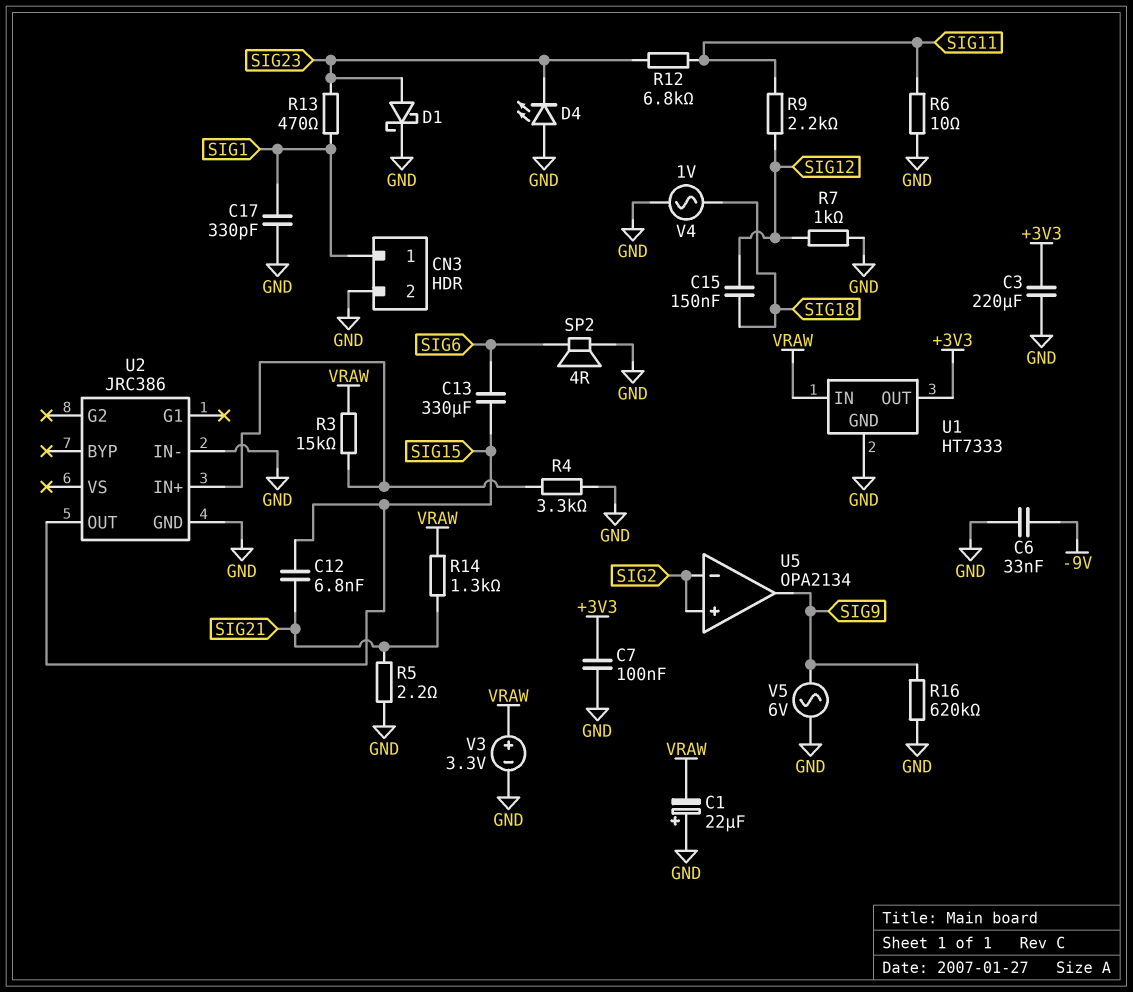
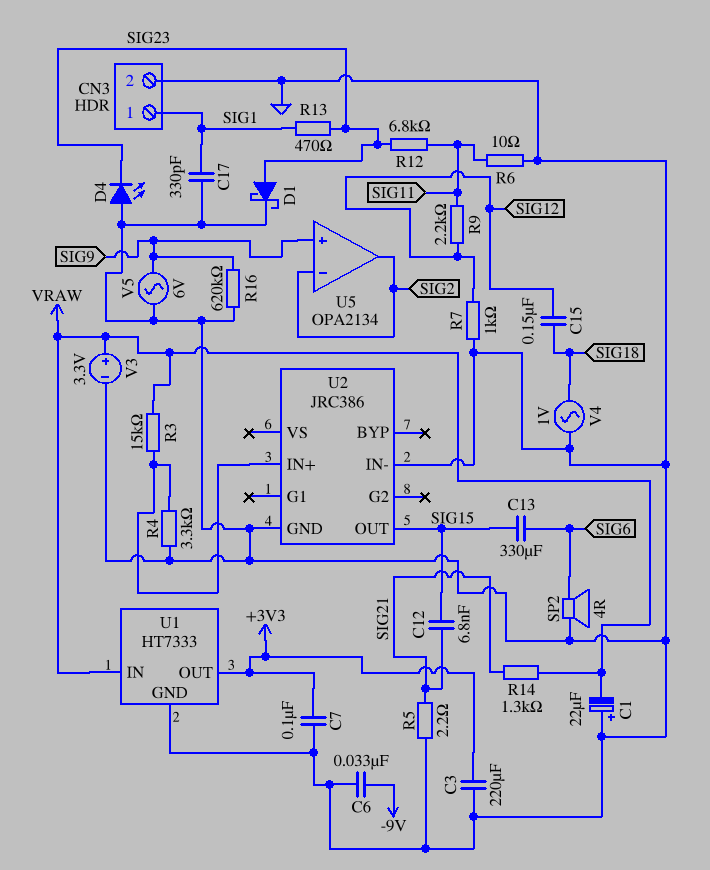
U5 pin in+: SIG2 -> SIG9
U5 pin out: SIG9 -> SIG2

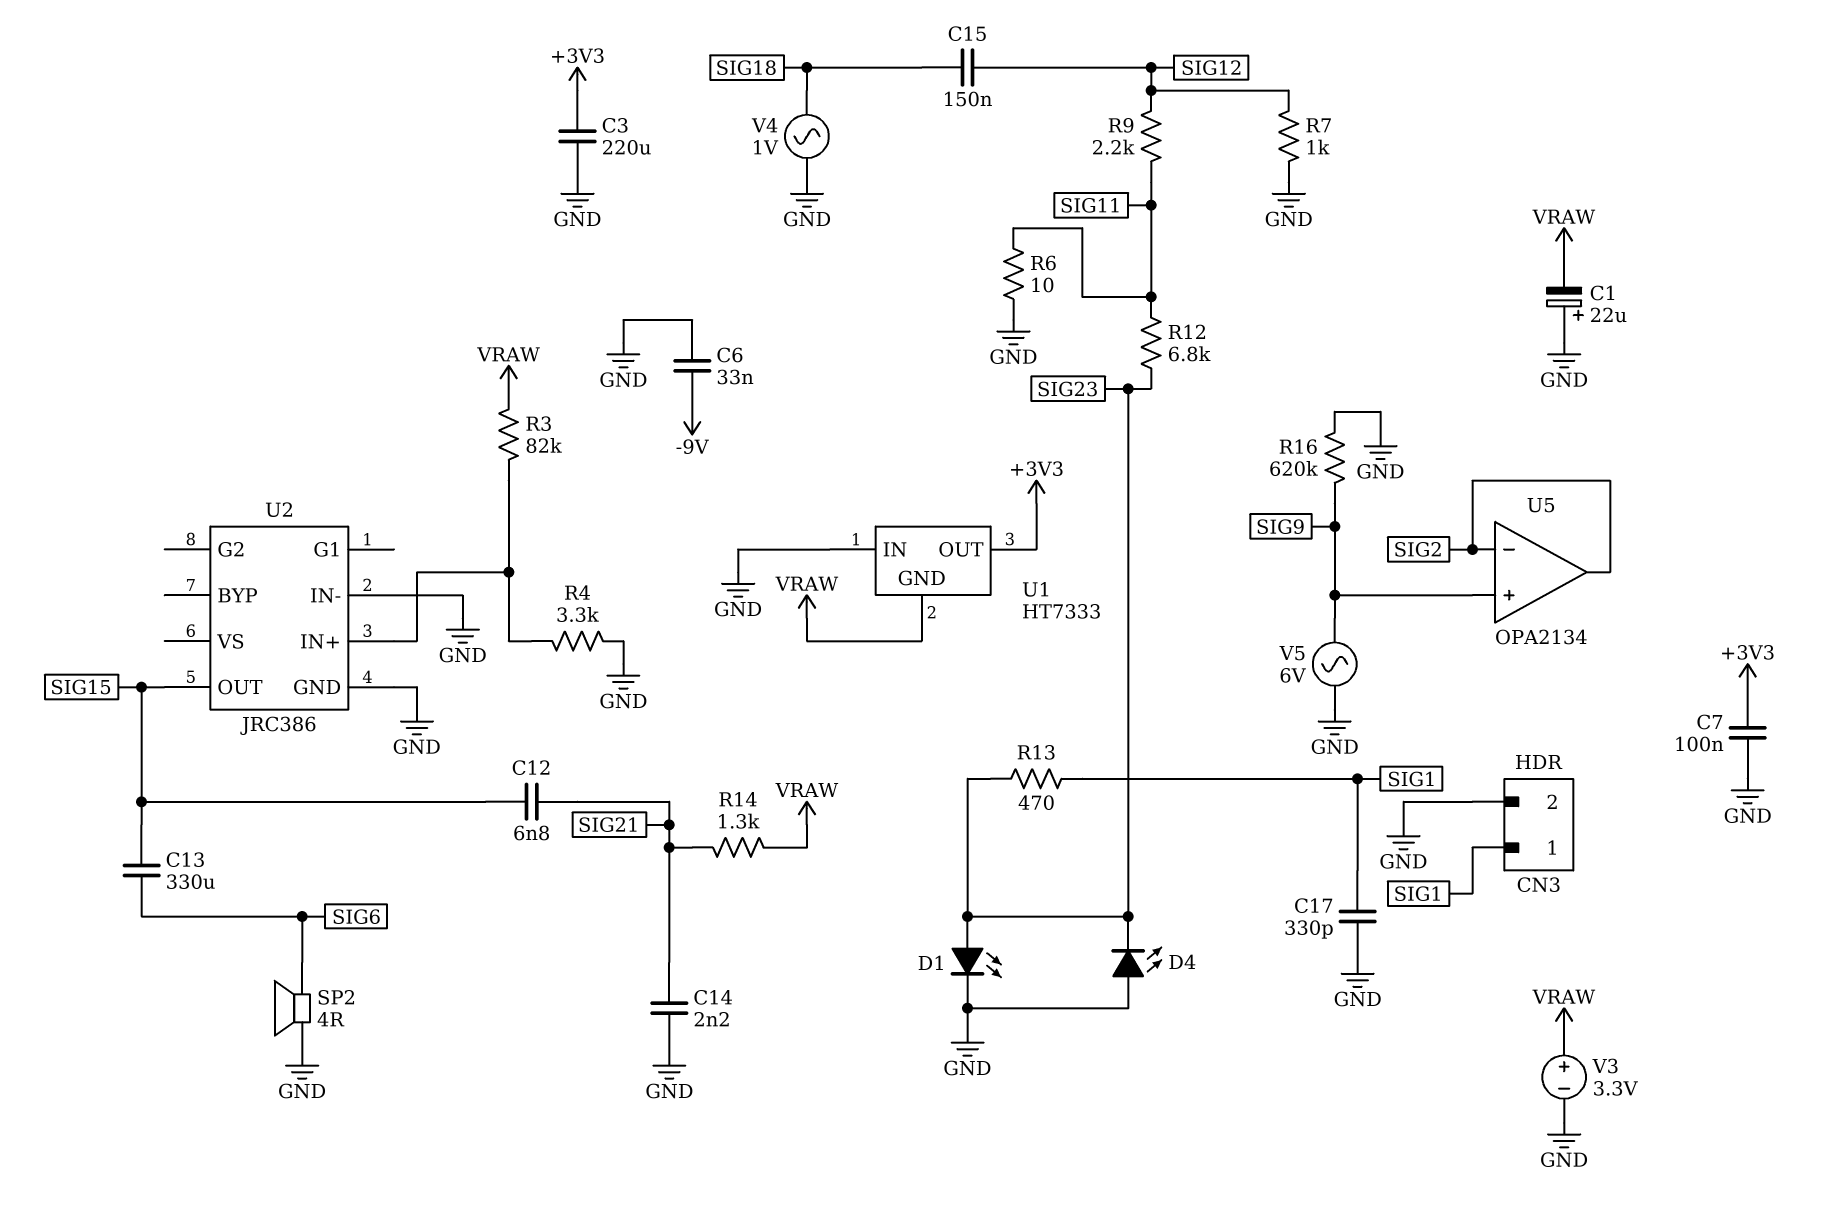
C14: none -> 2.2nF (GND, SIG21)
D1: schottky (A SIG23, K GND) -> LED (A SIG23, K GND)
R3: 15k (U2/IN+, VRAW) -> 82k (U2/IN+, VRAW)
R5: 2.2 (GND, SIG21) -> none
U1 pin GND: GND -> VRAW
U1 pin IN: VRAW -> GND

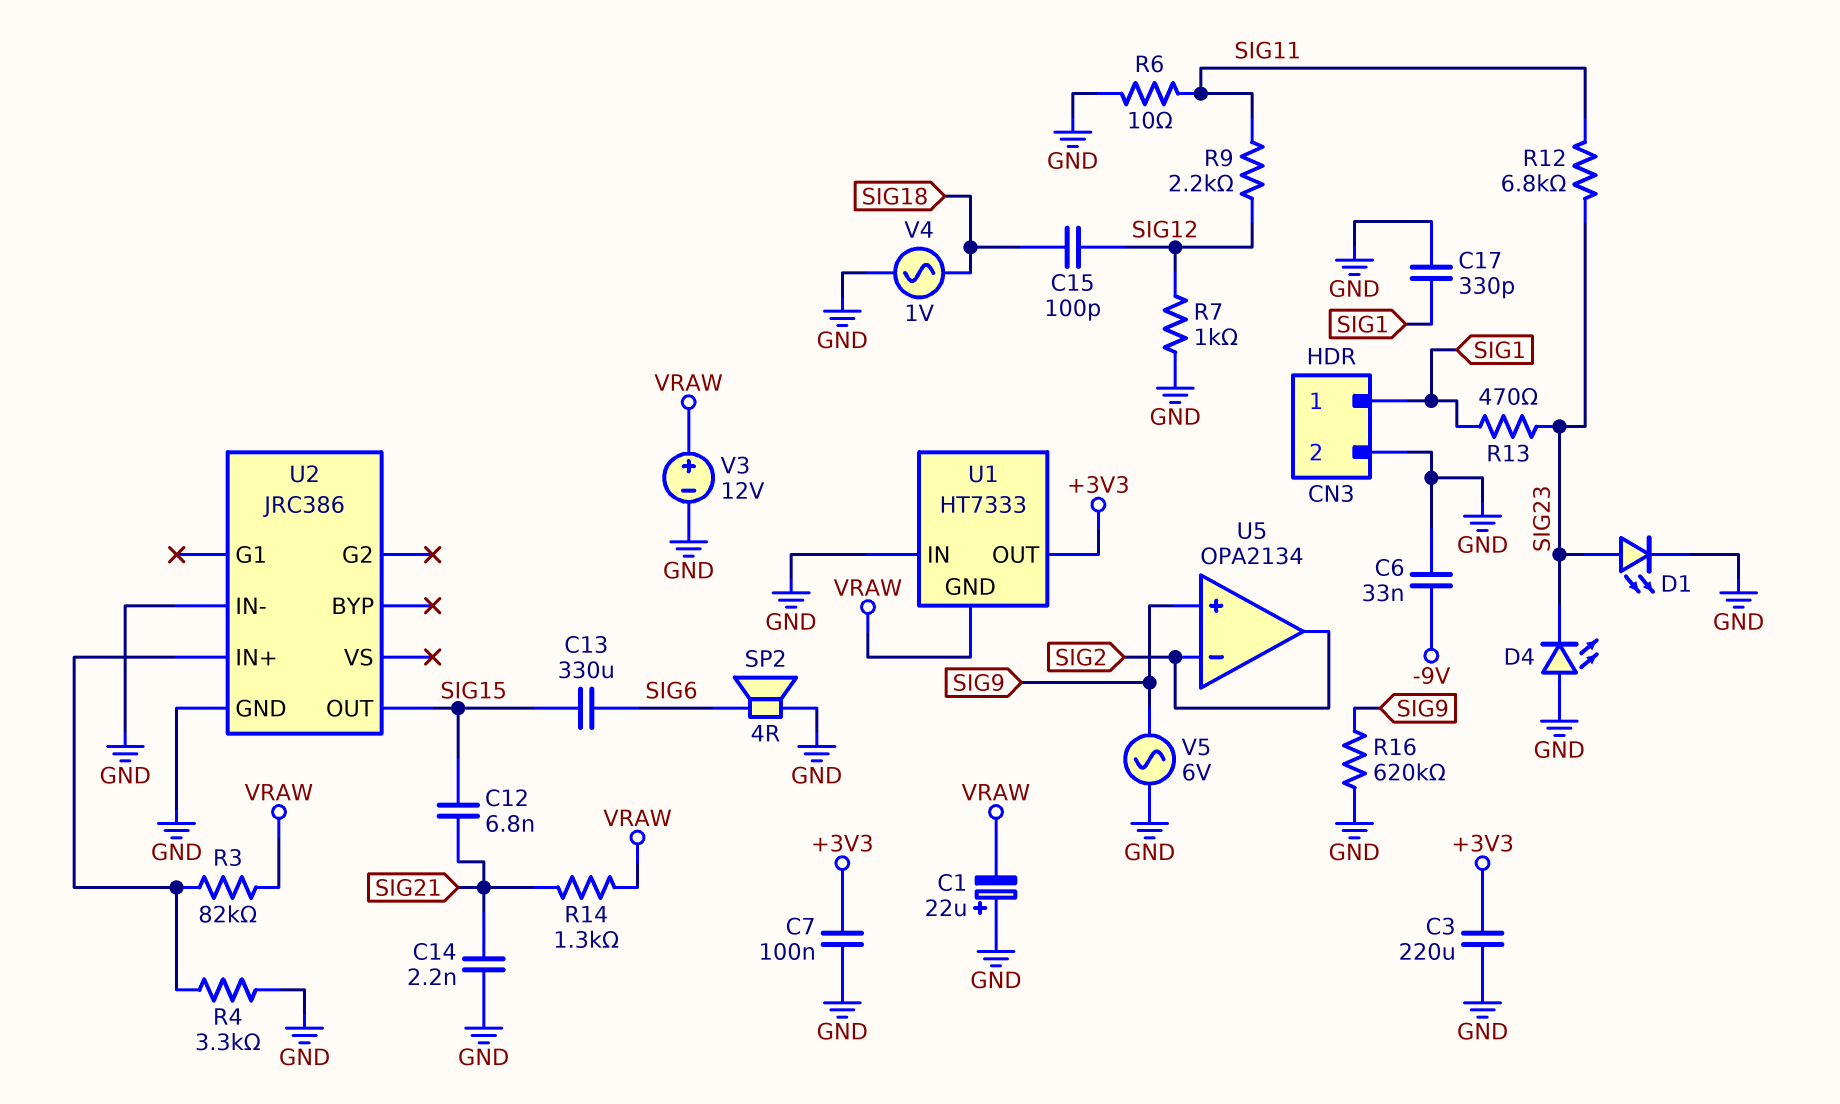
C15: 150nF (SIG12, SIG18) -> 100pF (SIG12, SIG18)
V3: 3.3V (plus VRAW, minus GND) -> 12V (plus VRAW, minus GND)

